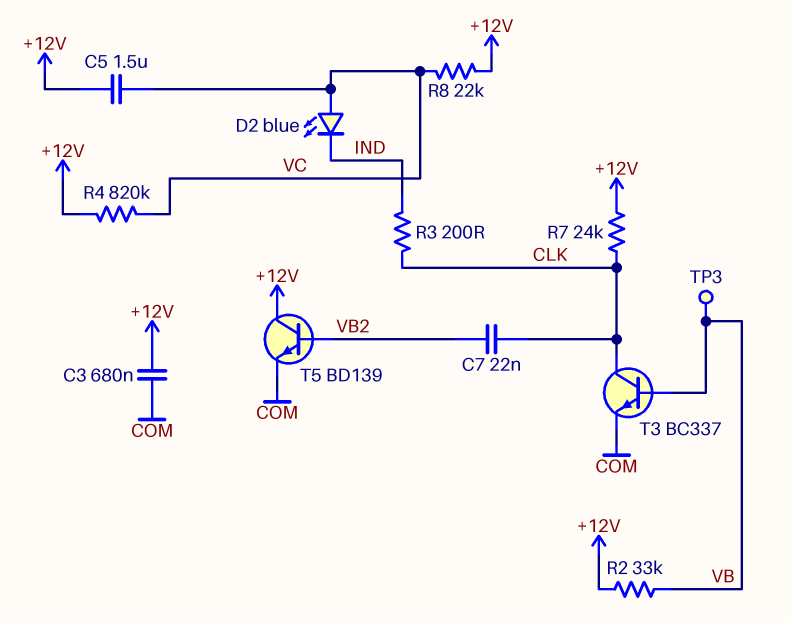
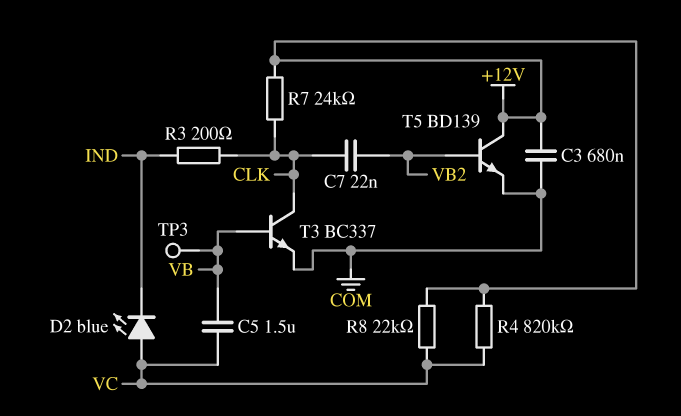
C5: 1.5uF (+12V, VC) -> 1.5uF (VB, VC)
R2: 33k (+12V, VB) -> none

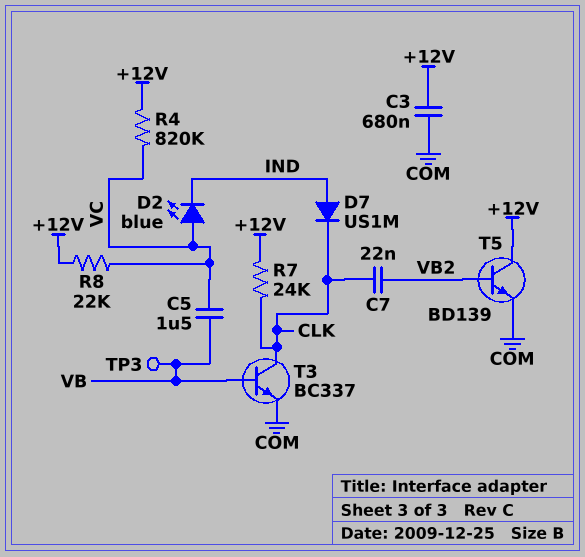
D7: none -> diode US1M (A IND, K CLK)
R3: 200 (CLK, IND) -> none

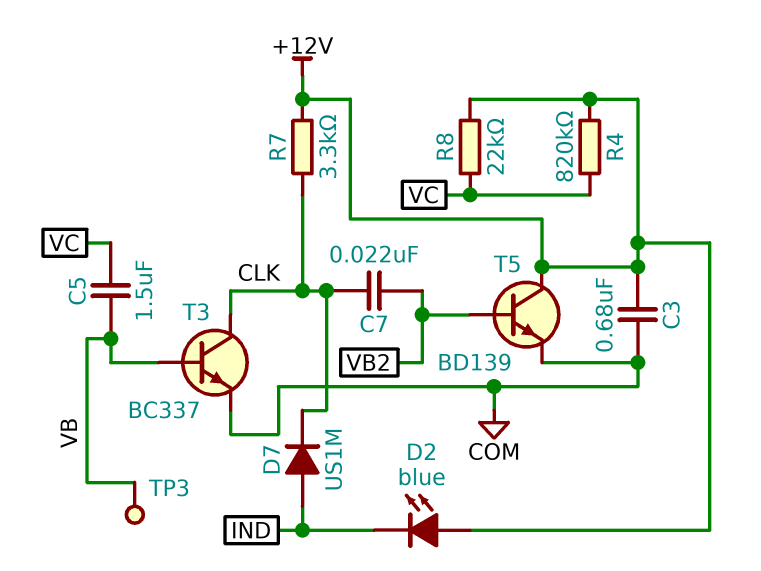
D2: LED blue (A VC, K IND) -> LED blue (A +12V, K IND)
R7: 24k (+12V, CLK) -> 3.3k (+12V, CLK)

